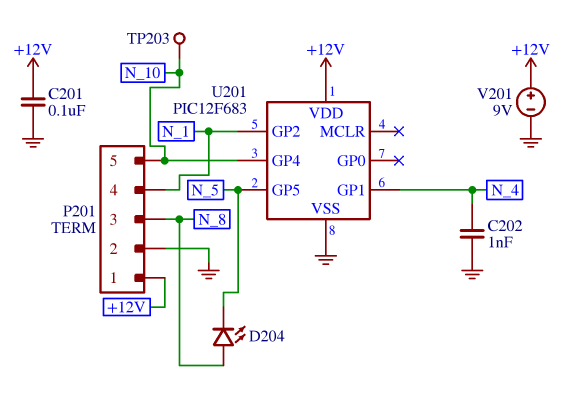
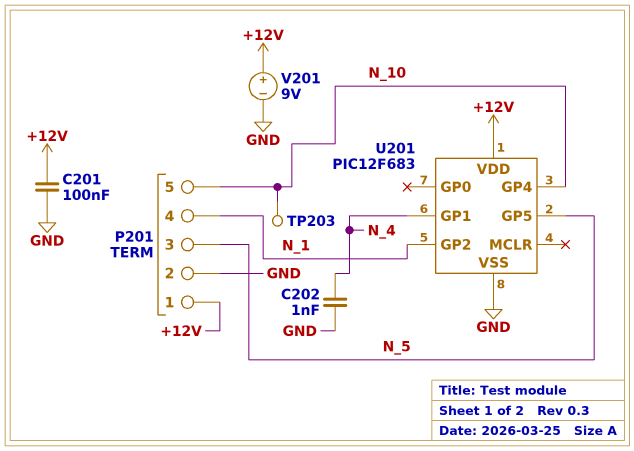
D204: LED (A N_8, K N_5) -> none
P201 pin 3: N_8 -> N_5

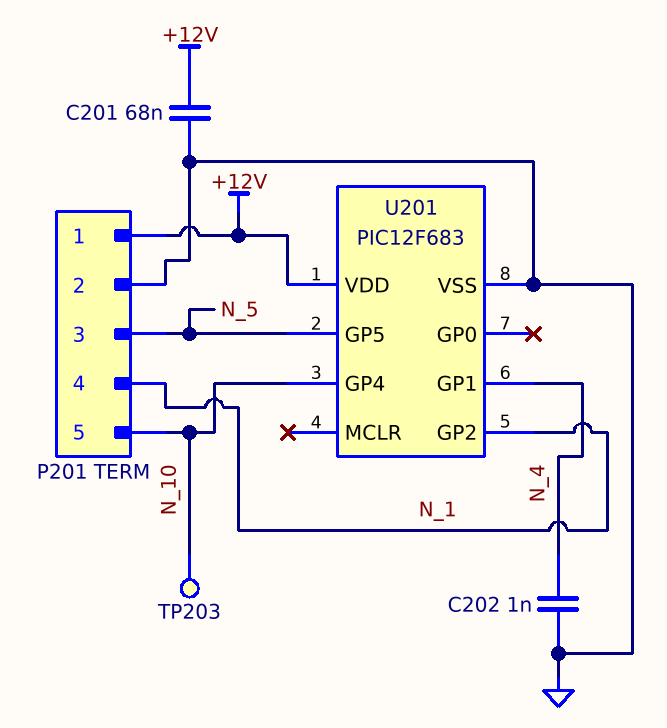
C201: 100nF (+12V, GND) -> 68nF (+12V, GND)
V201: 9V (plus +12V, minus GND) -> none

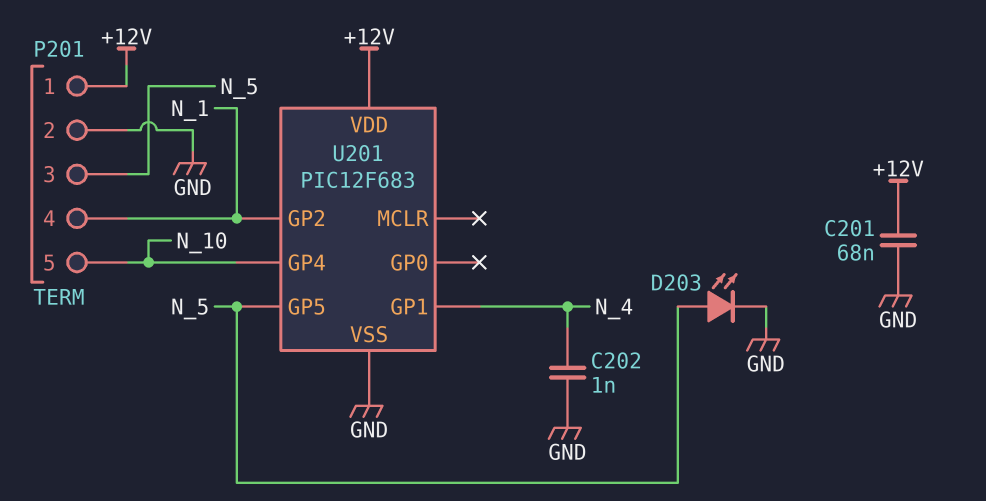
D203: none -> LED (A N_5, K GND)
TP203: test point (N_10) -> none

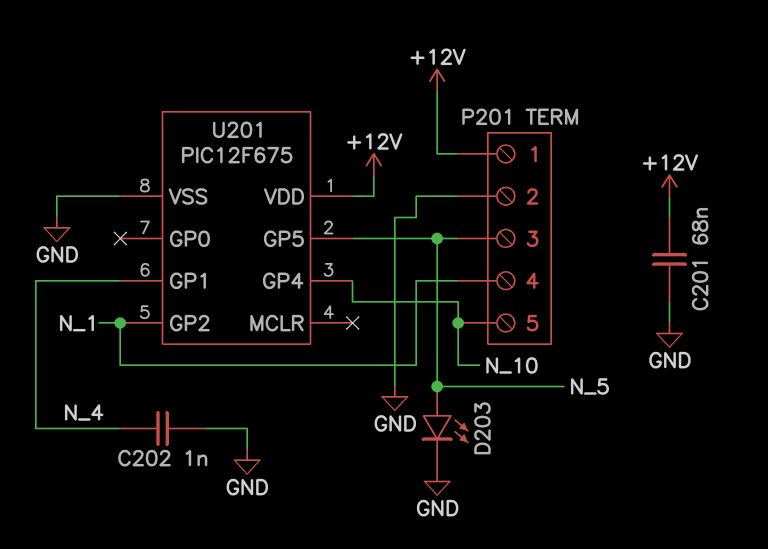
U201: PIC12F683 -> PIC12F675

